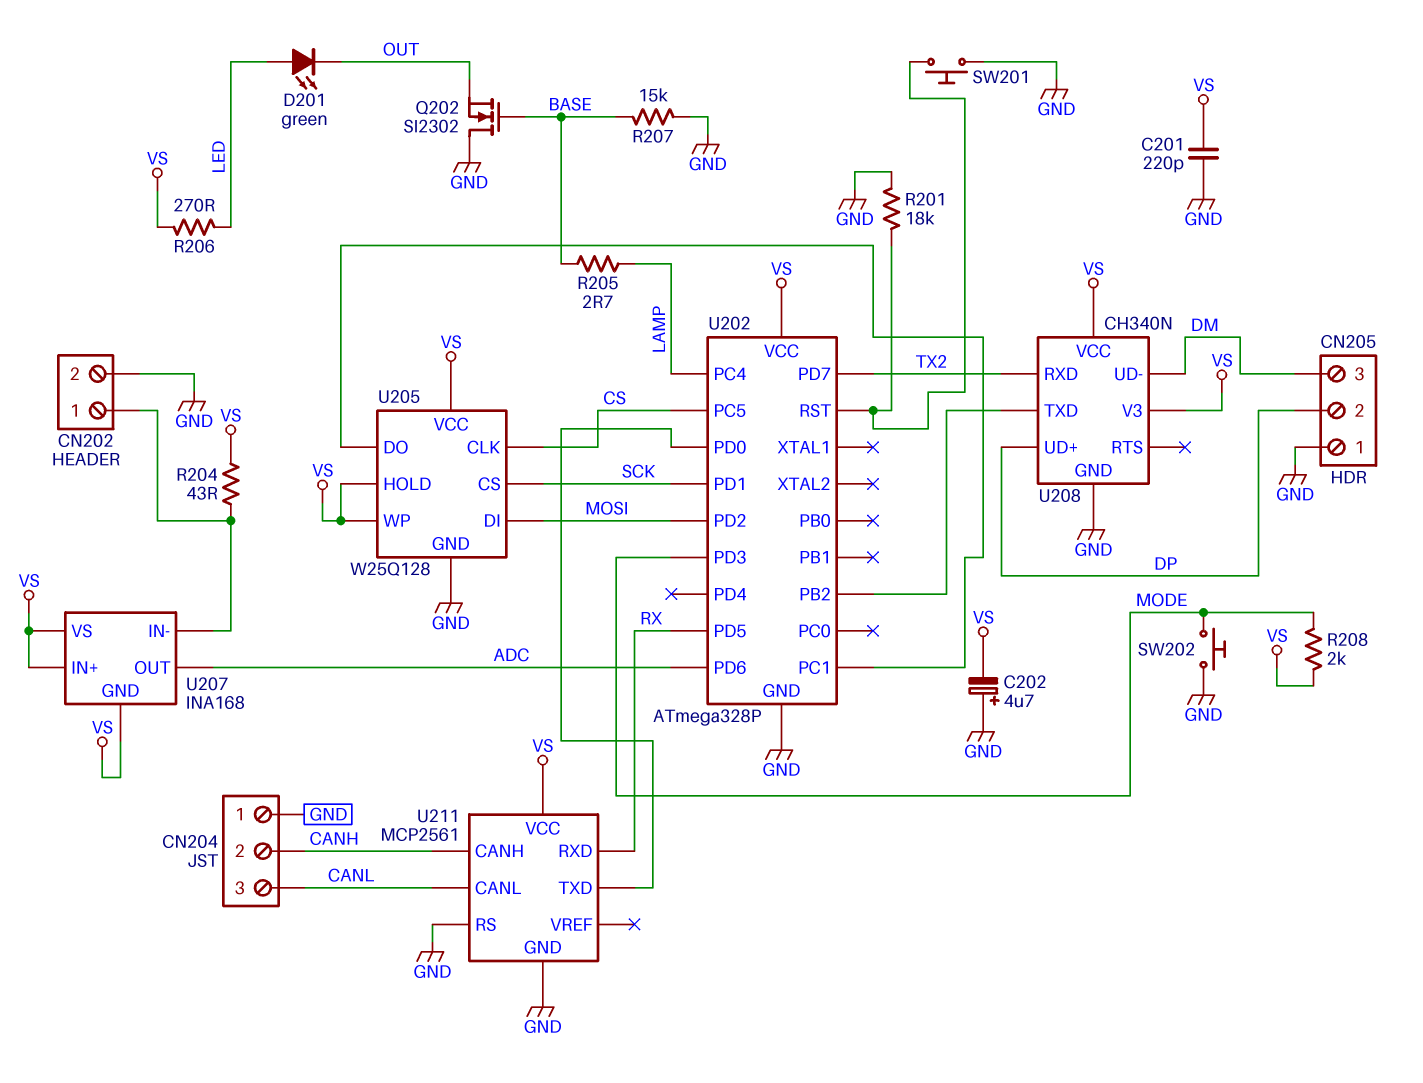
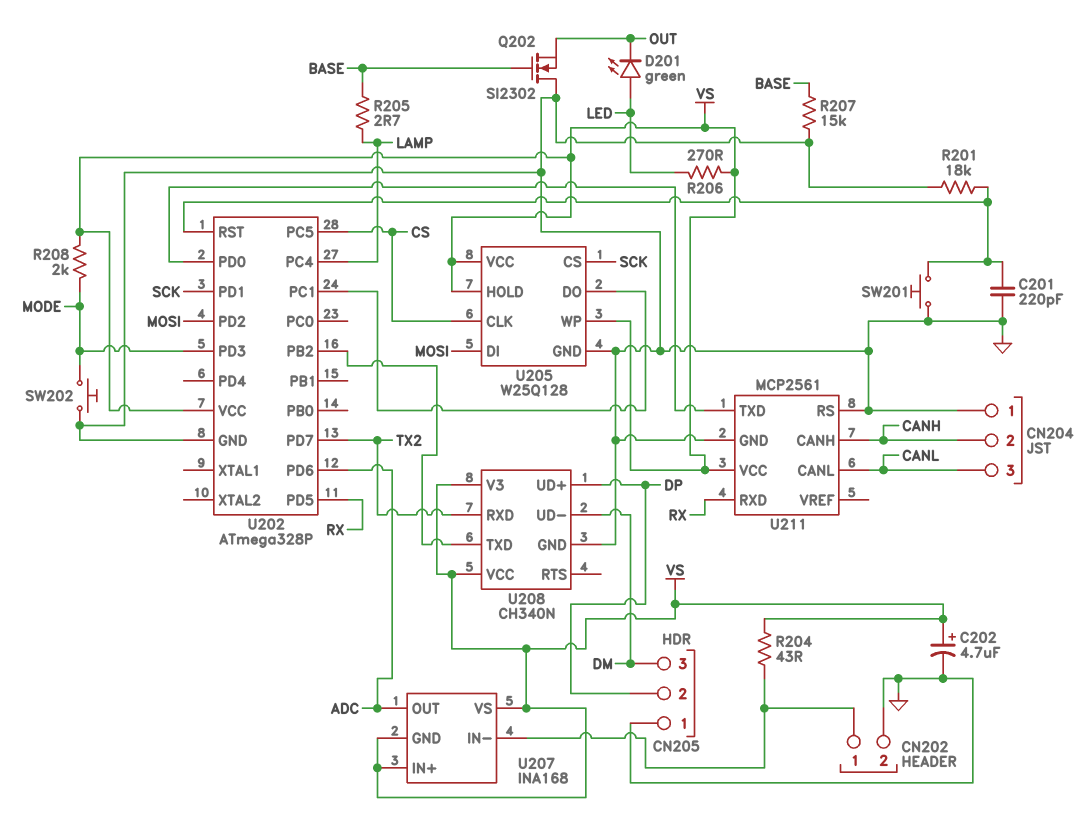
C201: 220pF (GND, VS) -> 220pF (GND, U202/RST)
C202: 4.7uF (plus GND, minus VS) -> 4.7uF (plus VS, minus GND)

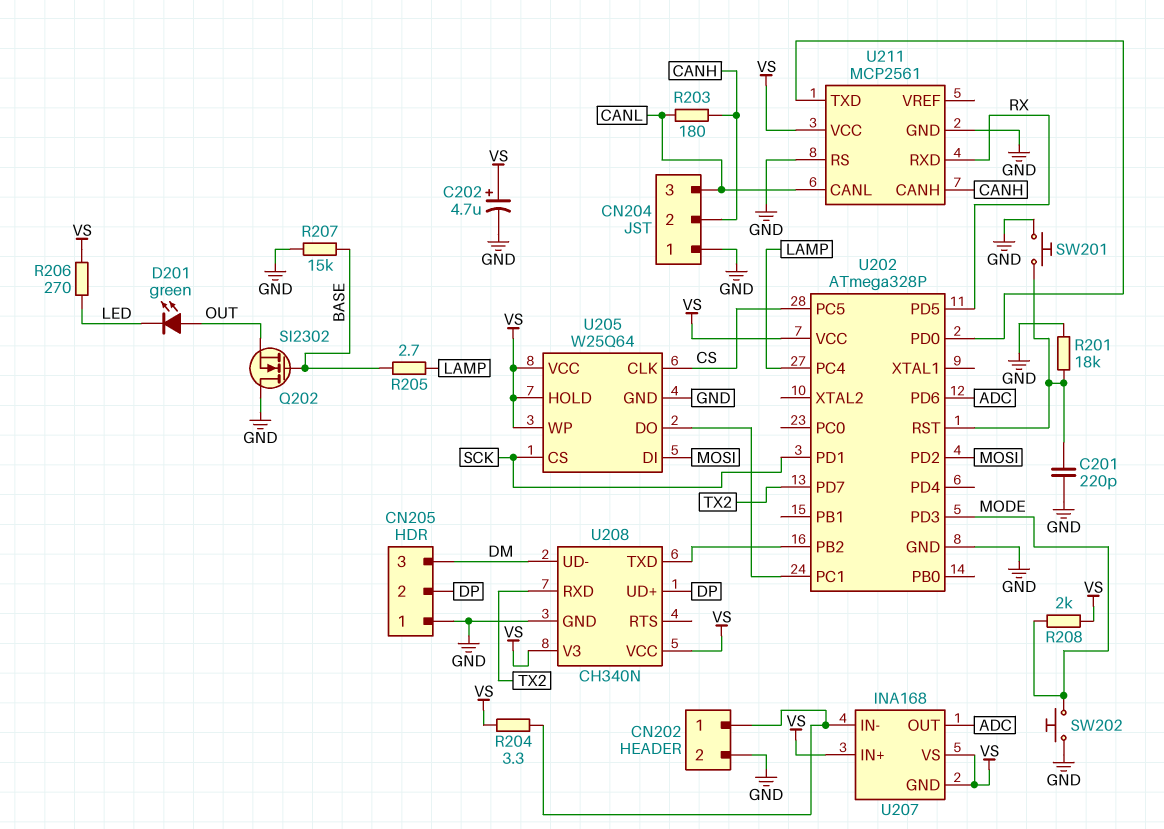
D201: LED green (A LED, K OUT) -> LED green (A OUT, K LED)
R203: none -> 180 (CANH, CANL)
R204: 43 (CN202/1, VS) -> 3.3 (CN202/1, VS)
U205: W25Q128 -> W25Q64

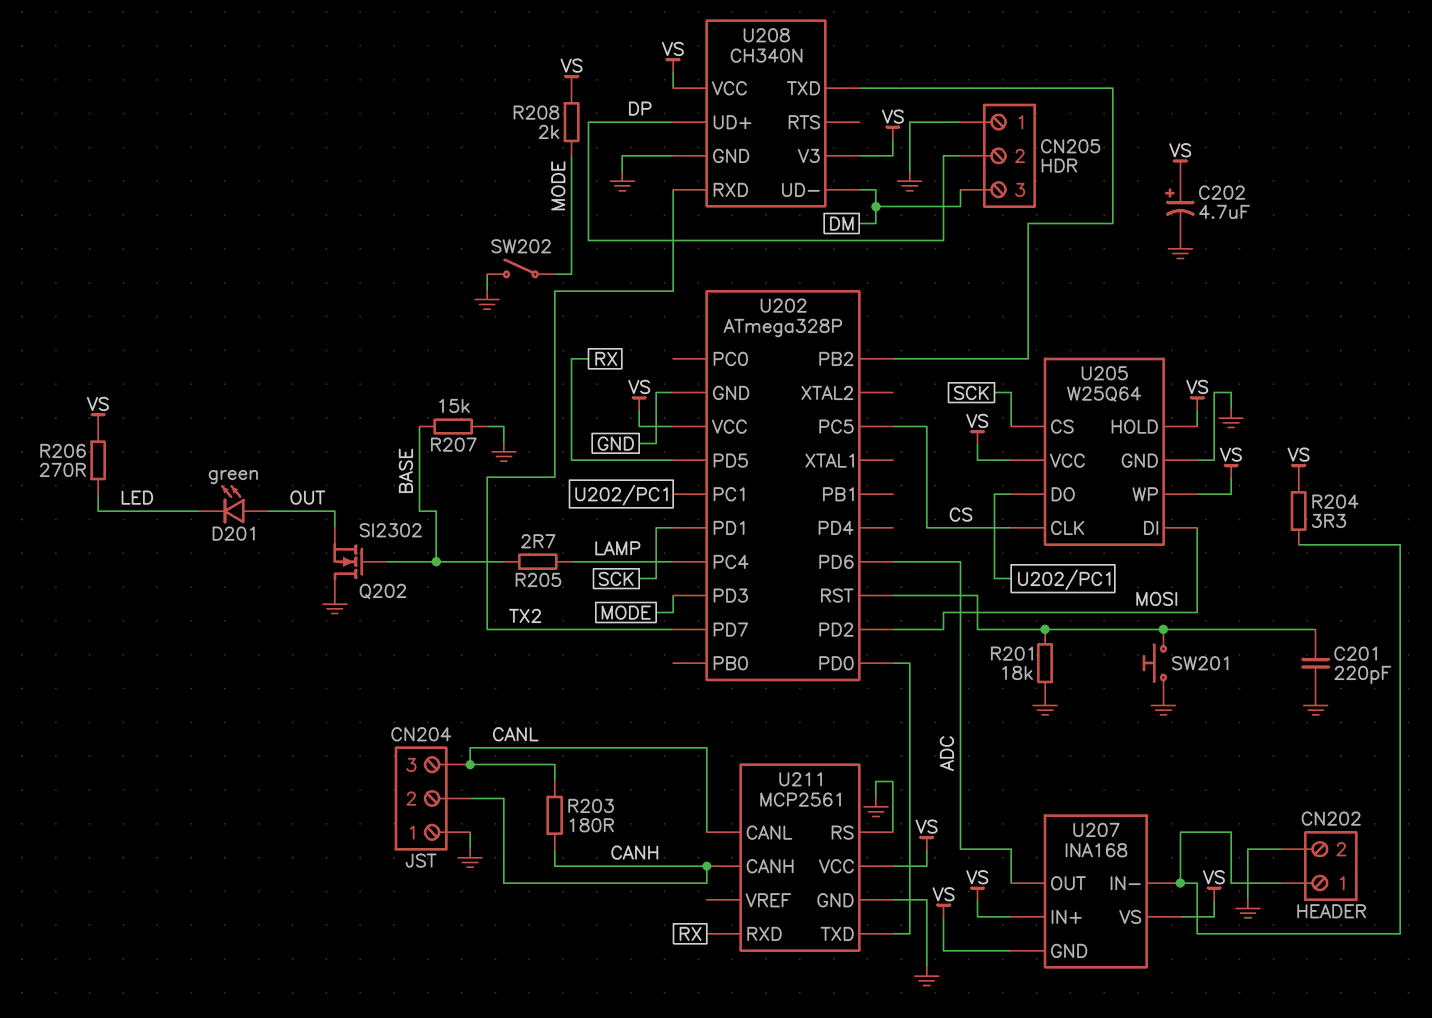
SW202: button (GND, MODE) -> switch (GND, MODE)

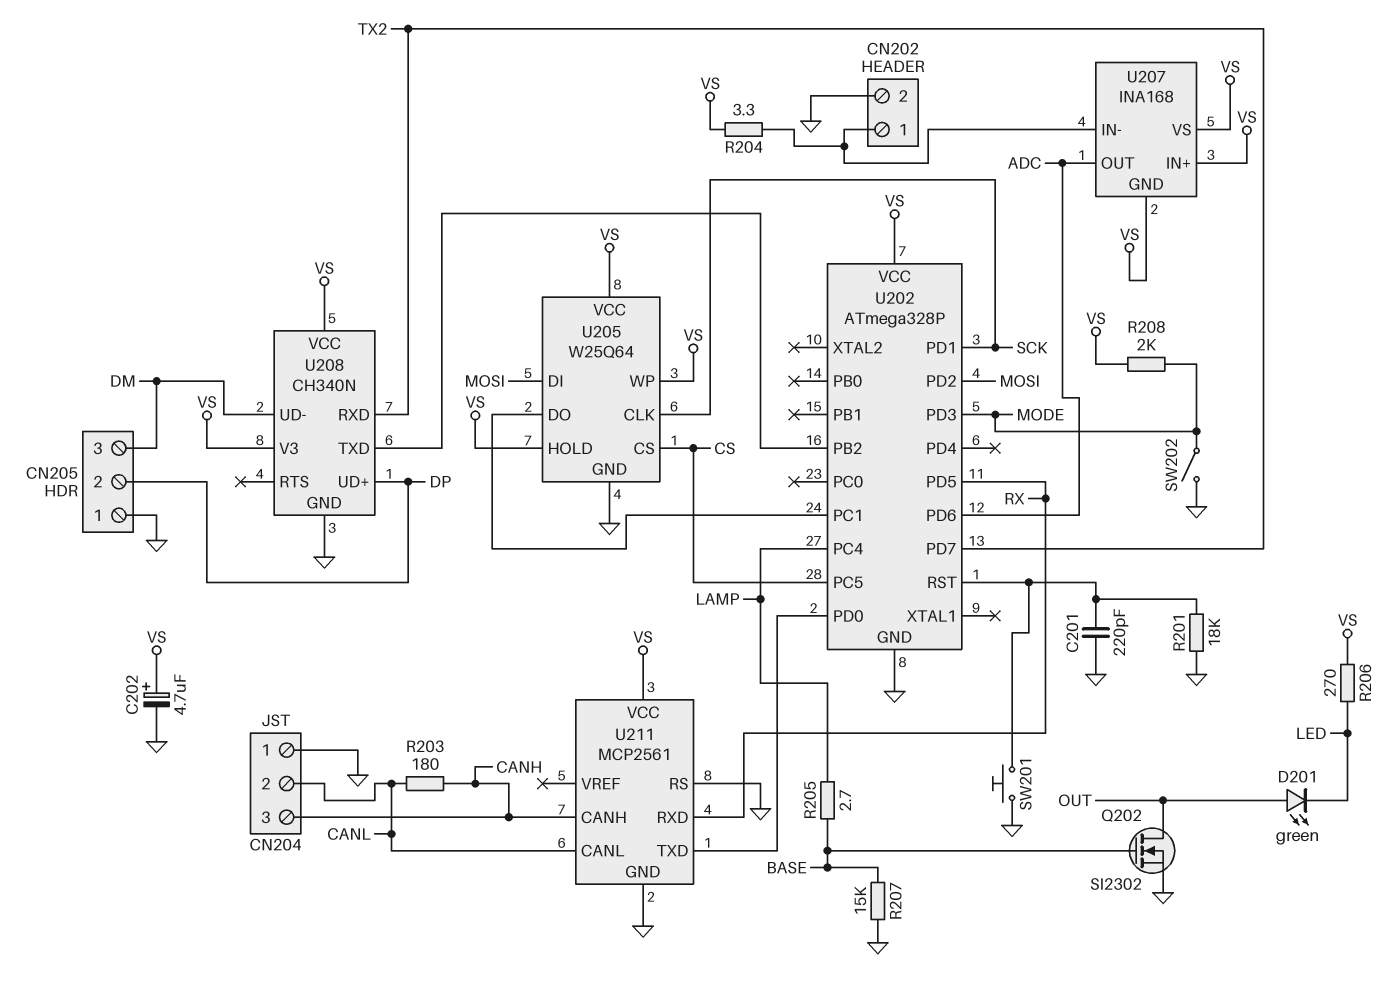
CN204 pin 2: CANH -> CANL
CN204 pin 3: CANL -> CANH
Q202: NMOS SI2302 (G BASE, D GND, S OUT) -> NMOS SI2302 (G BASE, D OUT, S GND)
U205 pin CLK: CS -> SCK
U205 pin CS: SCK -> CS

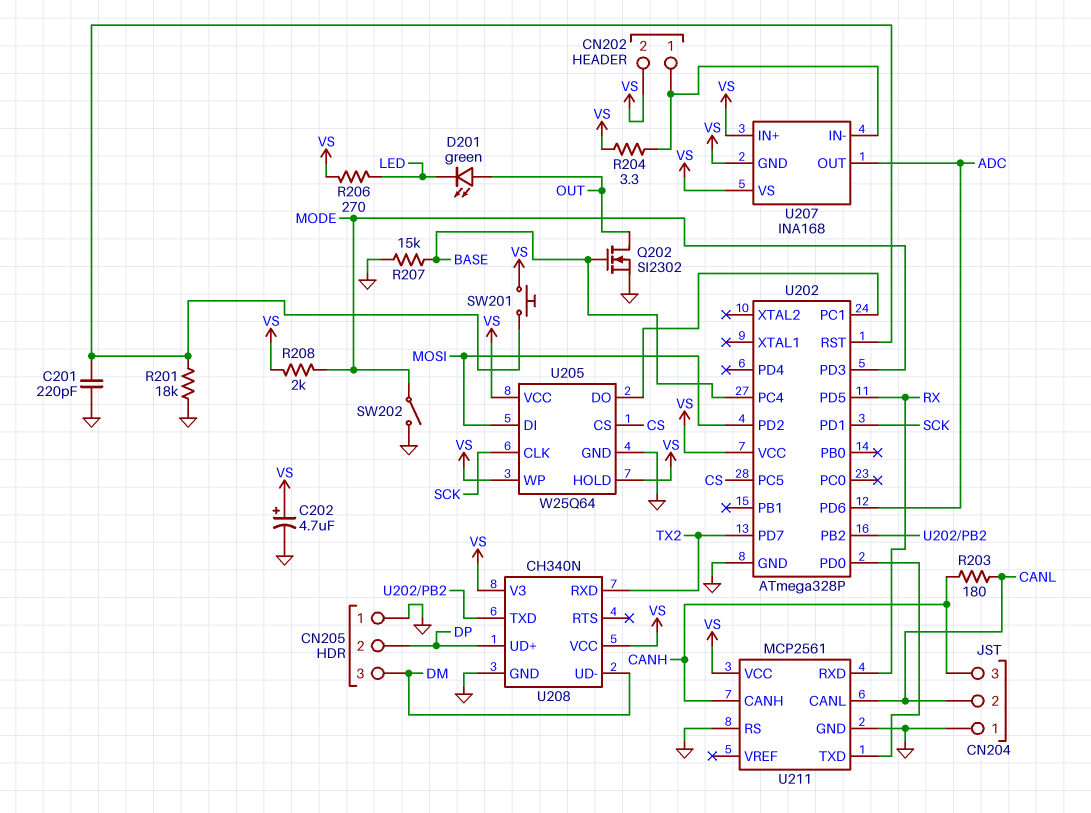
CN202 pin 2: GND -> VS
R205: 2.7 (BASE, LAMP) -> none
SW201: button (GND, U202/RST) -> button (U202/RST, VS)
U202 pin PC4: LAMP -> BASE

